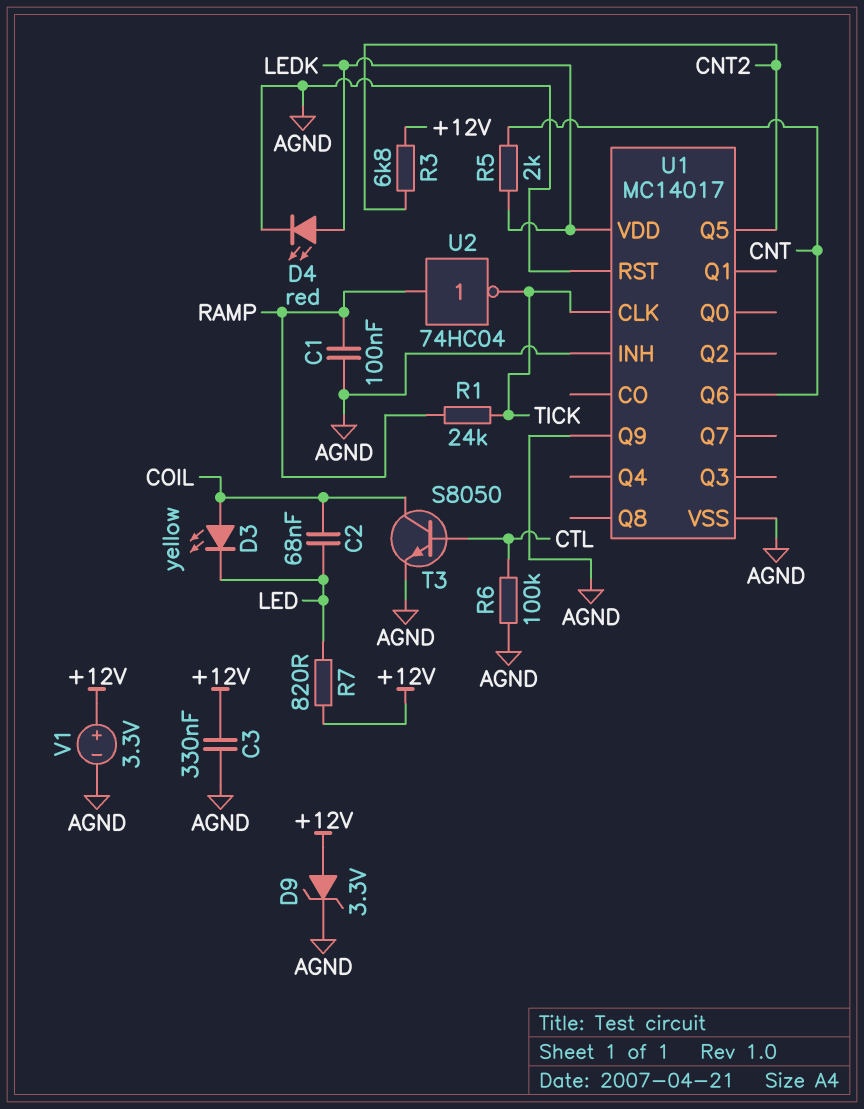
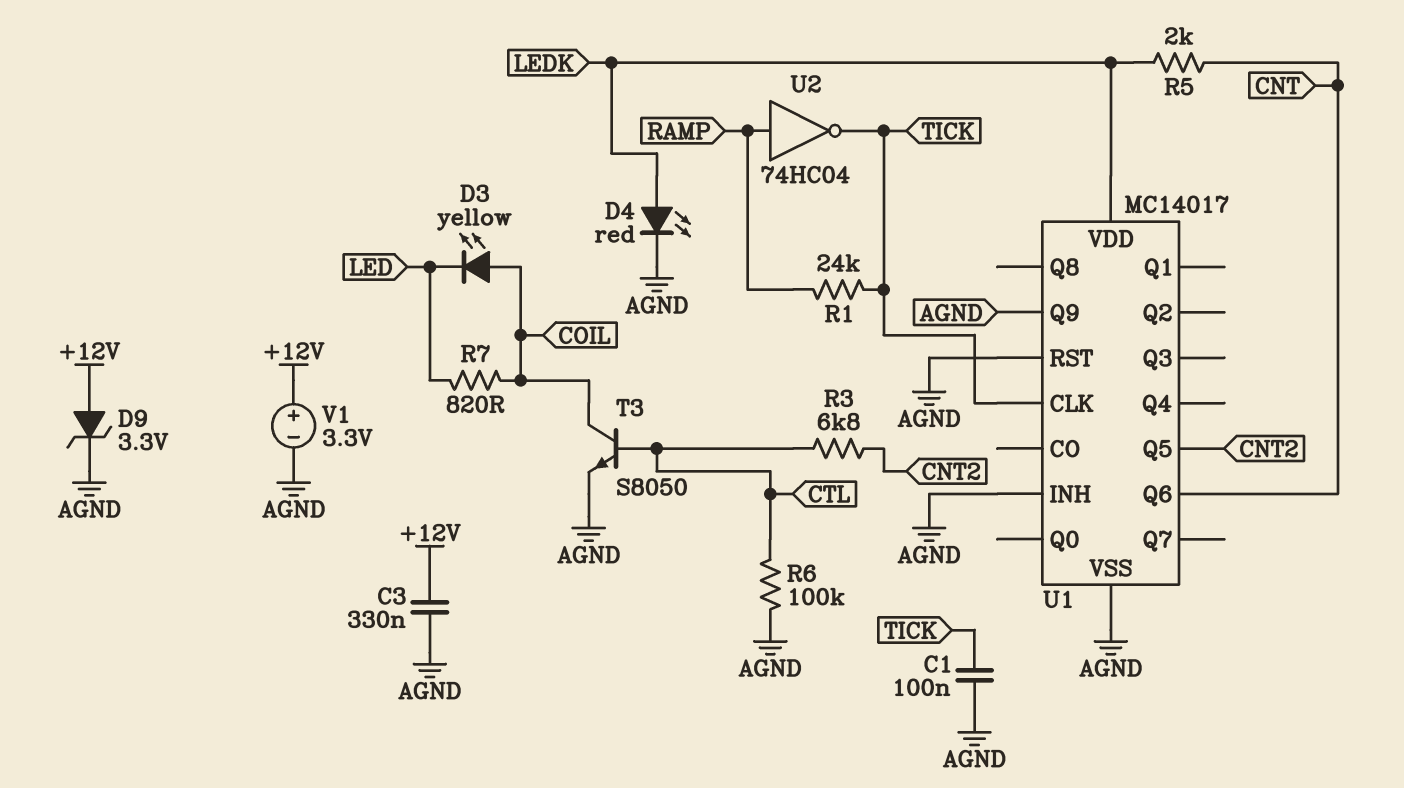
C1: 100nF (AGND, RAMP) -> 100nF (AGND, TICK)
C2: 68nF (COIL, LED) -> none
R3: 6.8k (+12V, CNT2) -> 6.8k (CNT2, CTL)
R7: 820 (+12V, LED) -> 820 (COIL, LED)

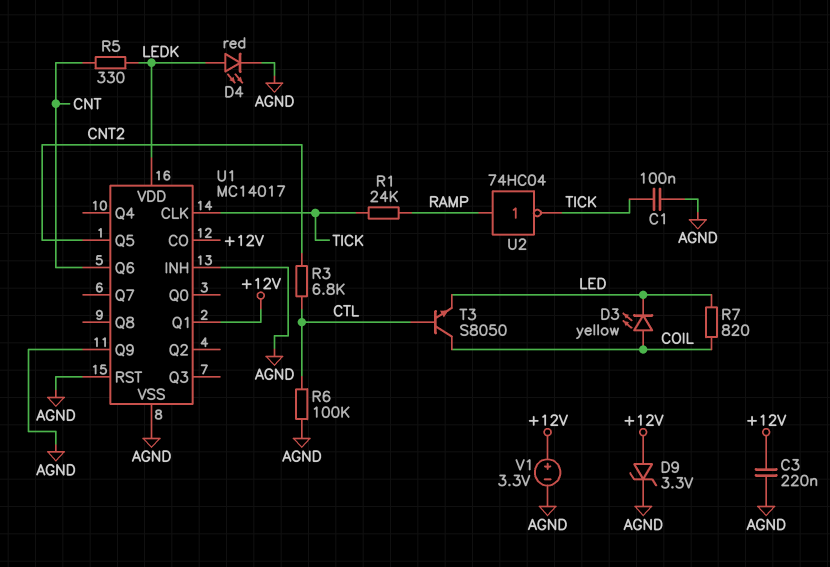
C3: 330nF (+12V, AGND) -> 220nF (+12V, AGND)
R5: 2k (CNT, LEDK) -> 330 (CNT, LEDK)
T3: NPN S8050 (B CTL, C COIL, E AGND) -> NPN S8050 (B CTL, C COIL, E LED)
U1 pin CO: none -> +12V
U1 pin Q1: none -> +12V

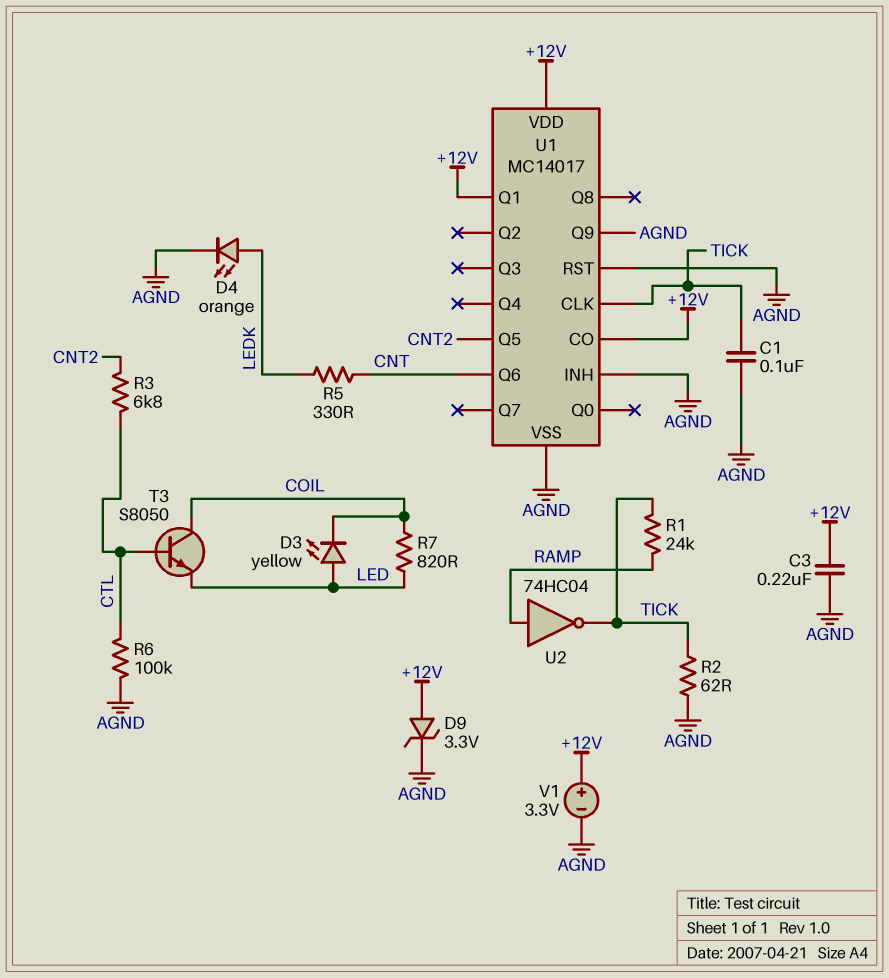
D3: LED yellow (A COIL, K LED) -> LED yellow (A LED, K COIL)
D4: LED red (A LEDK, K AGND) -> LED orange (A LEDK, K AGND)
R2: none -> 62 (AGND, TICK)
U1 pin VDD: LEDK -> +12V

